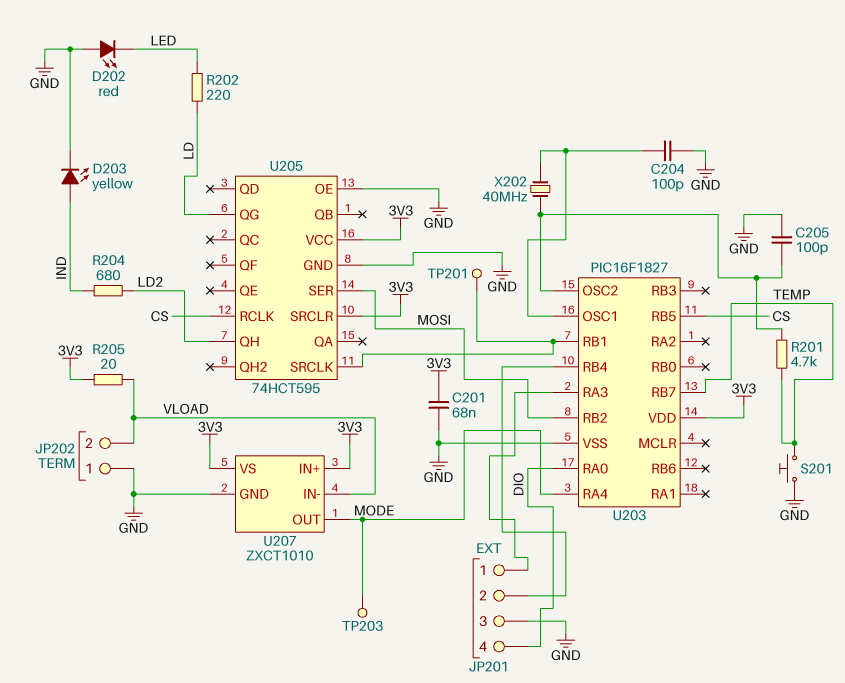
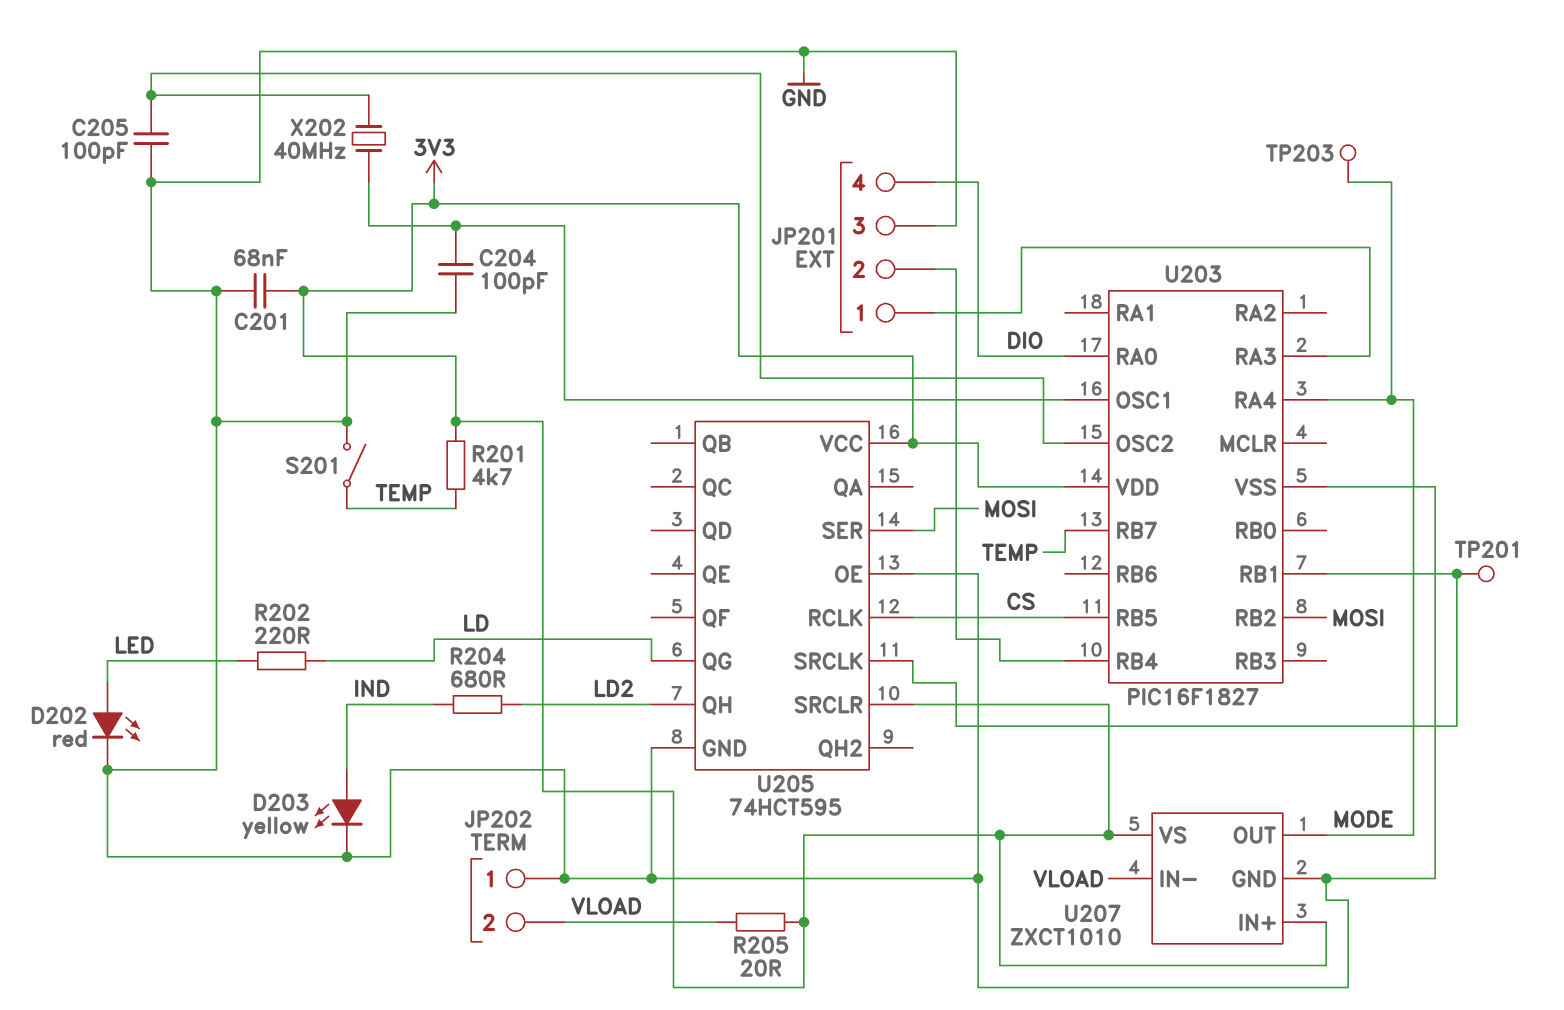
D202: LED red (A GND, K LED) -> LED red (A LED, K GND)
R201: 4.7k (TEMP, U203/OSC2) -> 4.7k (3V3, TEMP)
S201: button (GND, TEMP) -> switch (GND, TEMP)

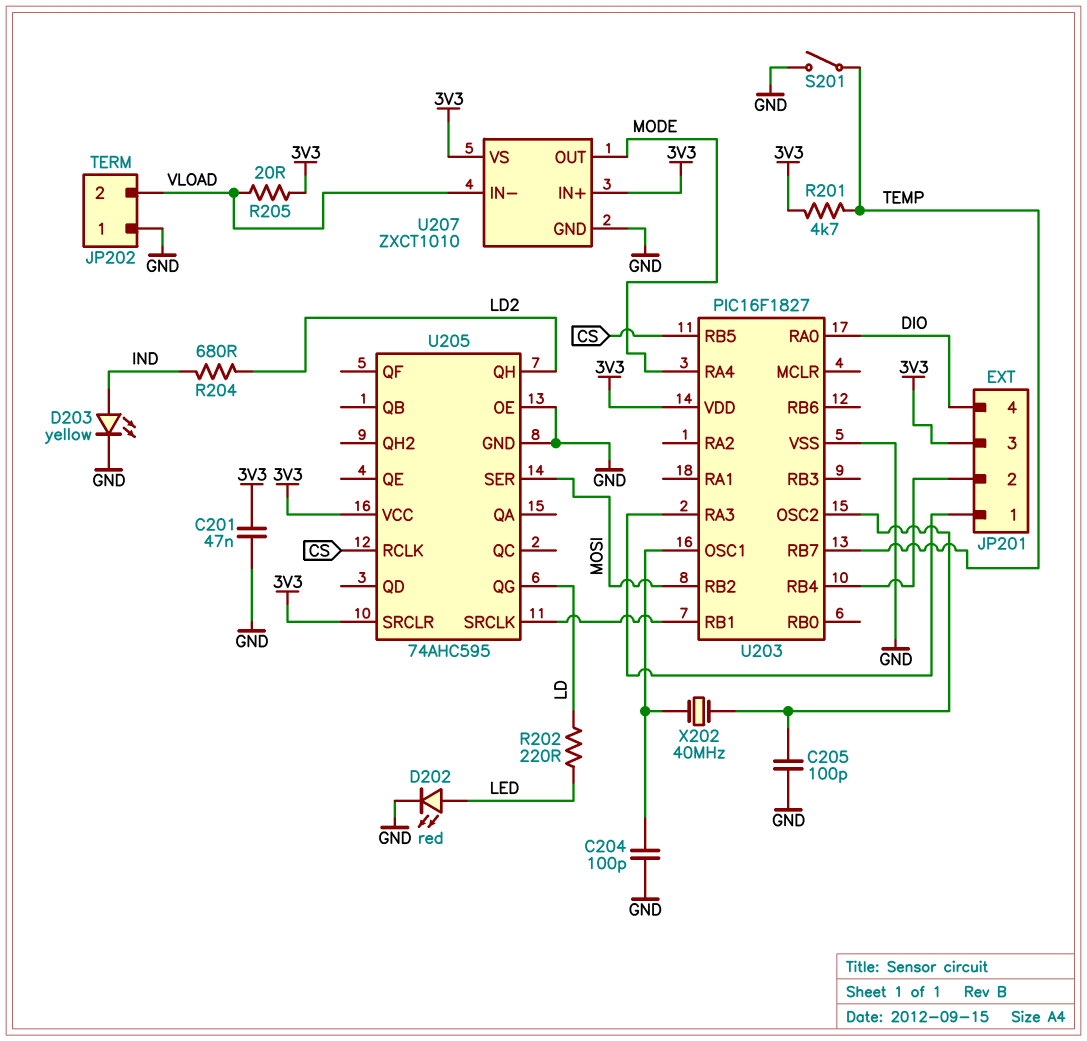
C201: 68nF (3V3, GND) -> 47nF (3V3, GND)
JP201 pin 3: GND -> 3V3
TP201: test point (U203/RB1) -> none
TP203: test point (MODE) -> none
U205: 74HCT595 -> 74AHC595

